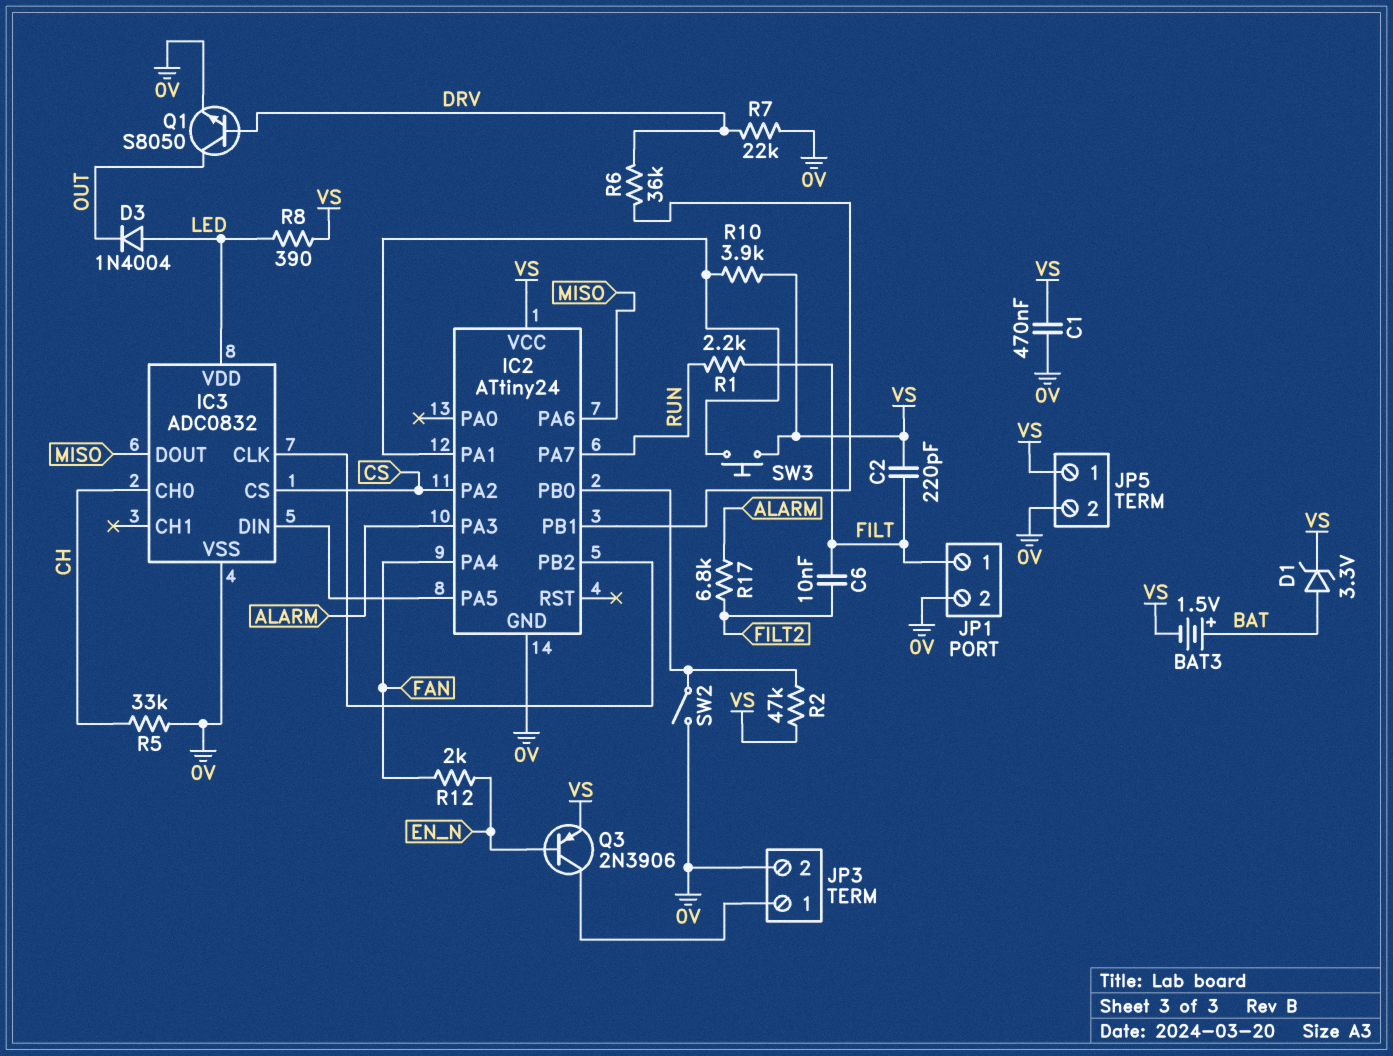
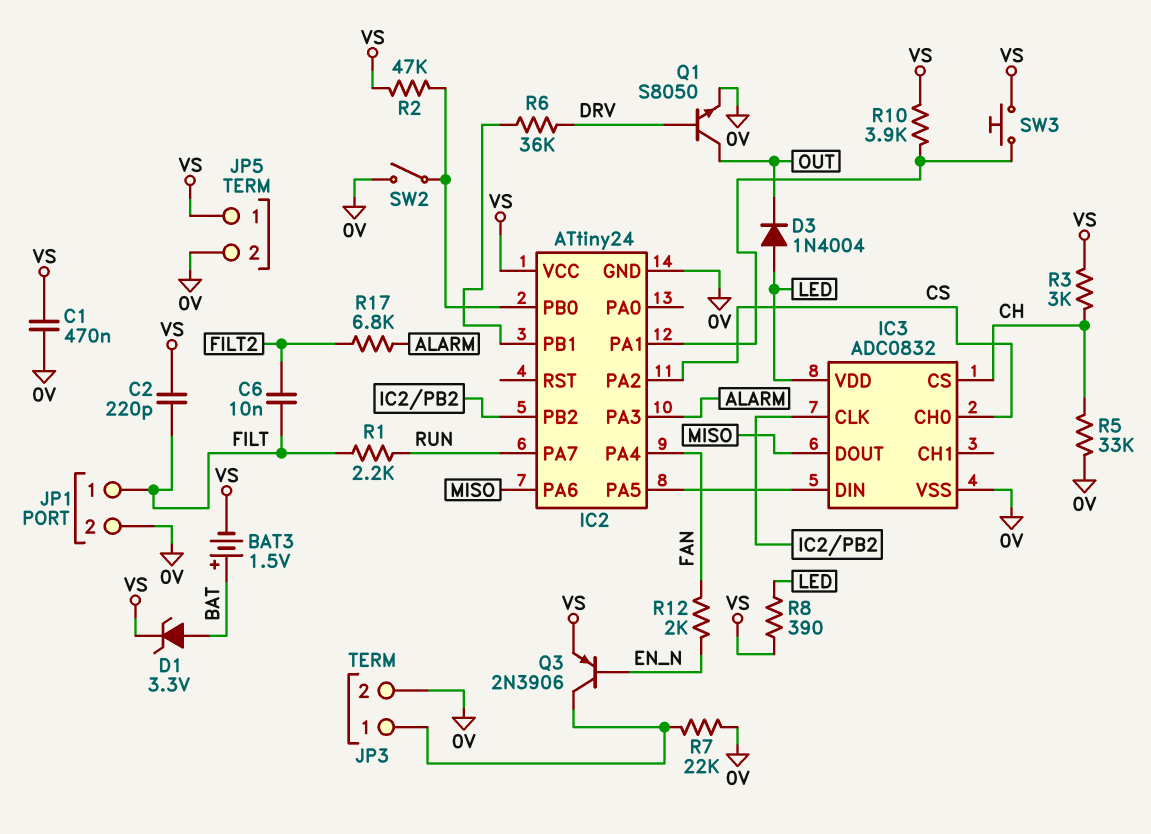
IC3 pin CH0: CH -> CS
IC3 pin CS: CS -> CH
R3: none -> 3k (CH, VS)
R7: 22k (0V, DRV) -> 22k (0V, JP3/1)

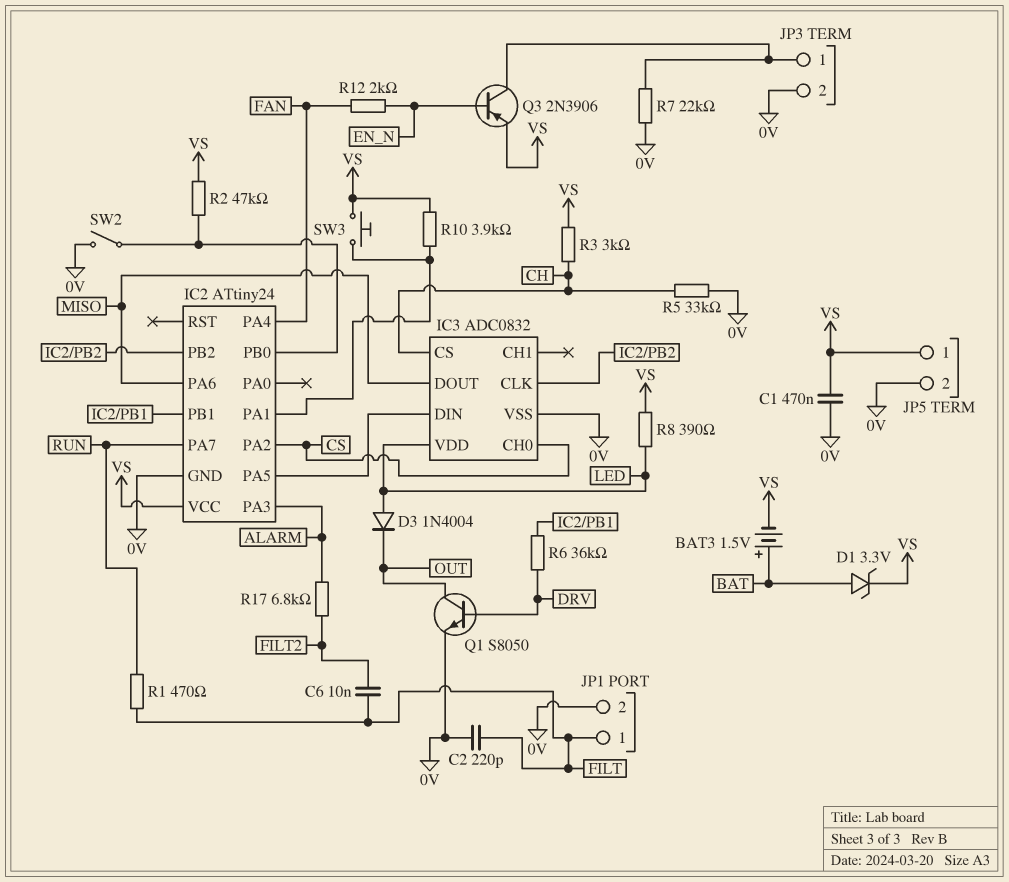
C2: 220pF (FILT, VS) -> 220pF (0V, FILT)
R1: 2.2k (FILT, RUN) -> 470 (FILT, RUN)

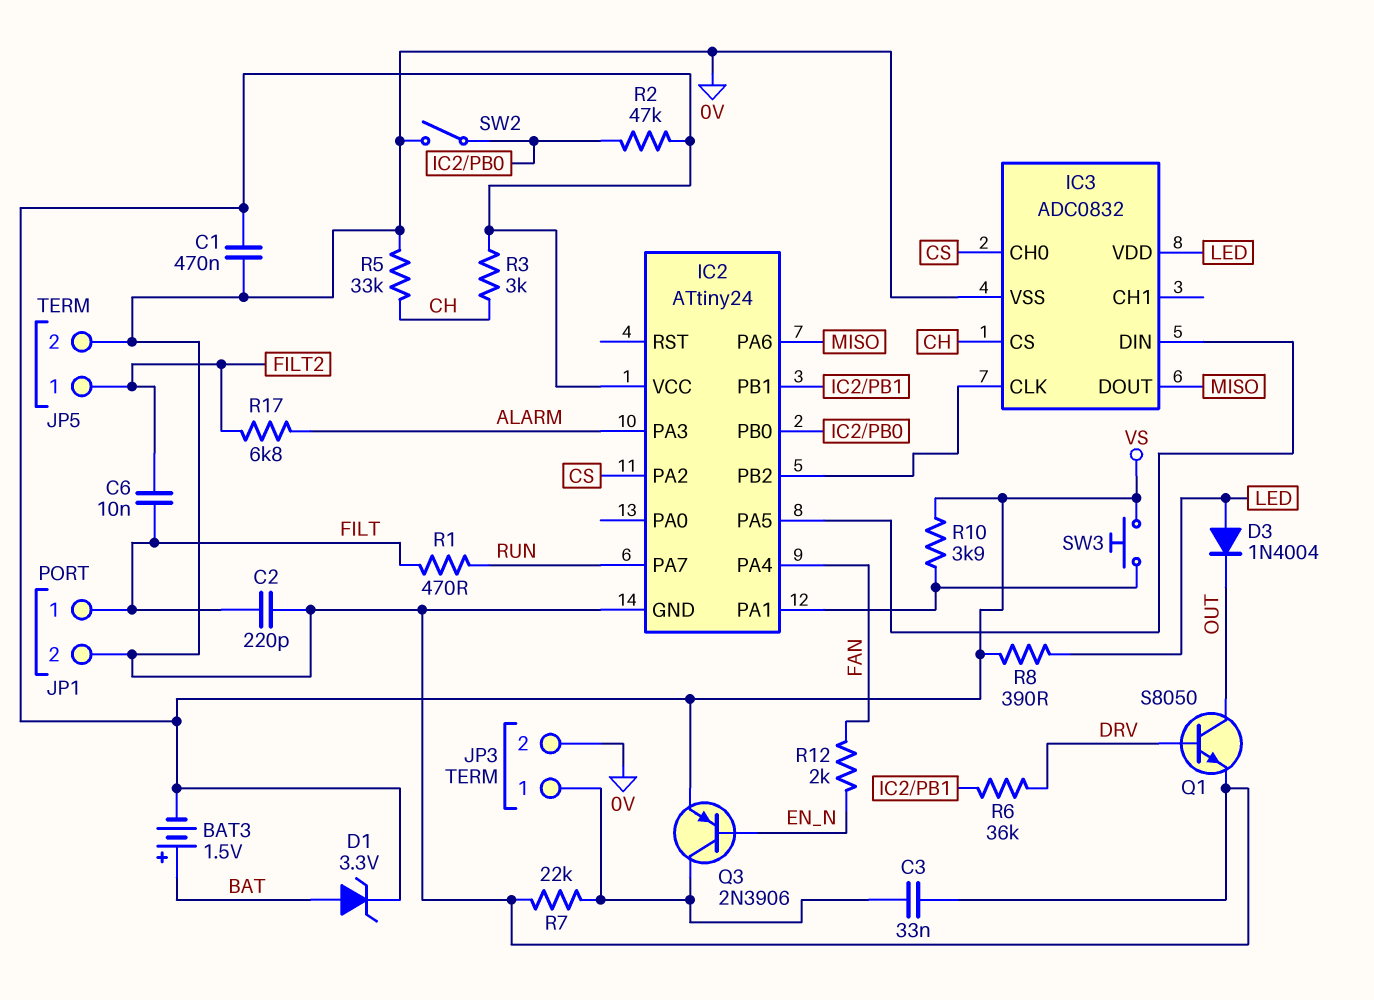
C3: none -> 33nF (0V, JP3/1)
JP5 pin 1: VS -> FILT2

